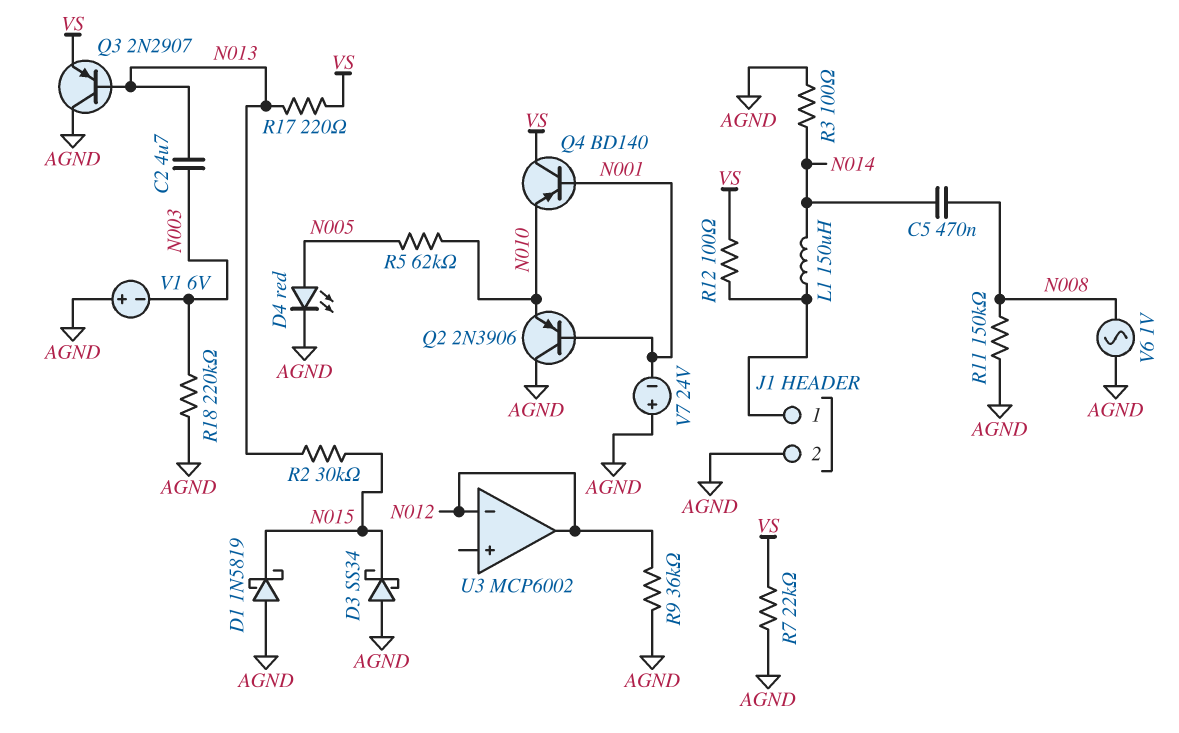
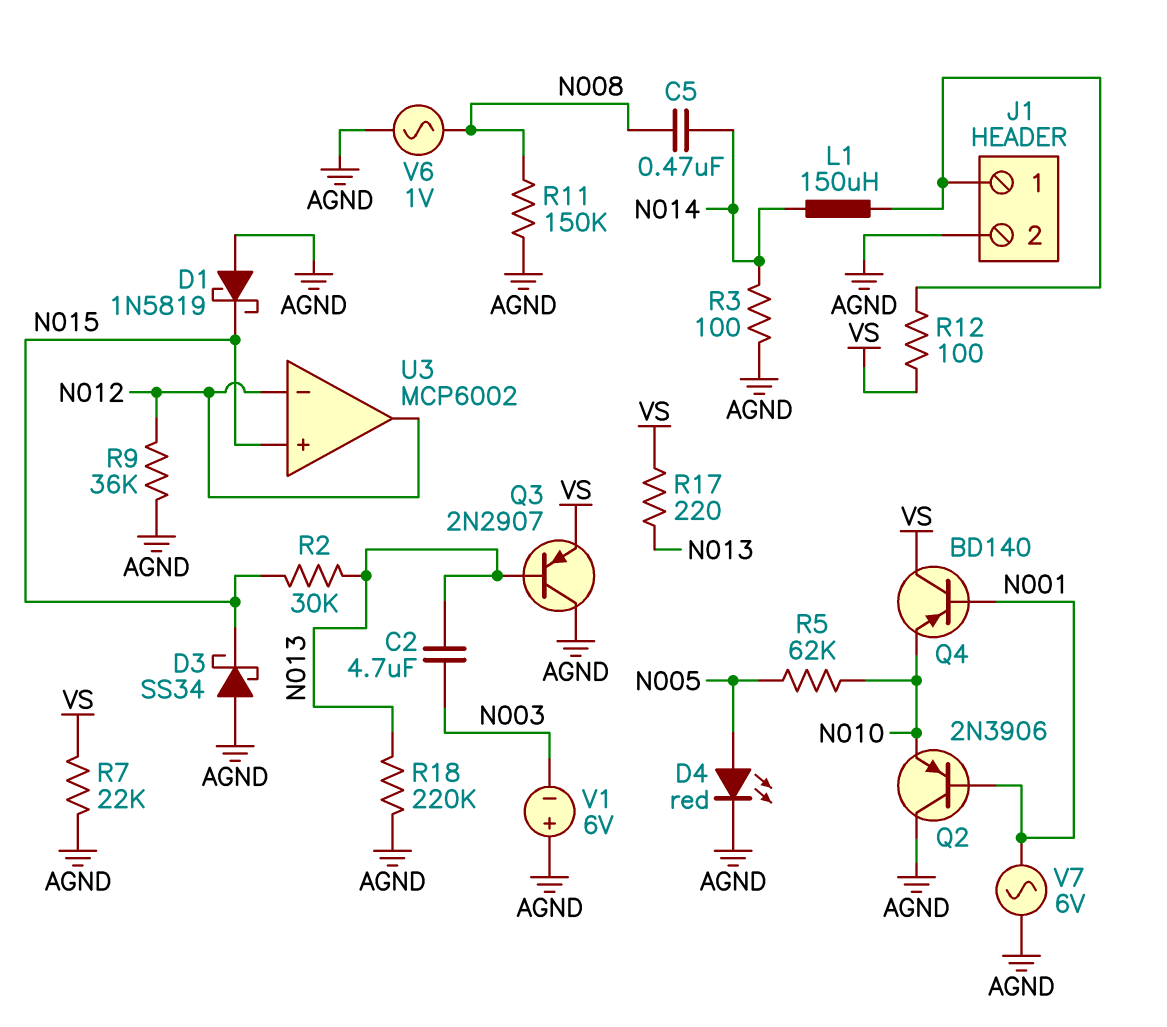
R18: 220k (AGND, N003) -> 220k (AGND, N013)
U3 pin in+: none -> N015
V7: 24V (plus AGND, minus N001) -> AC 6V (AGND, N001)

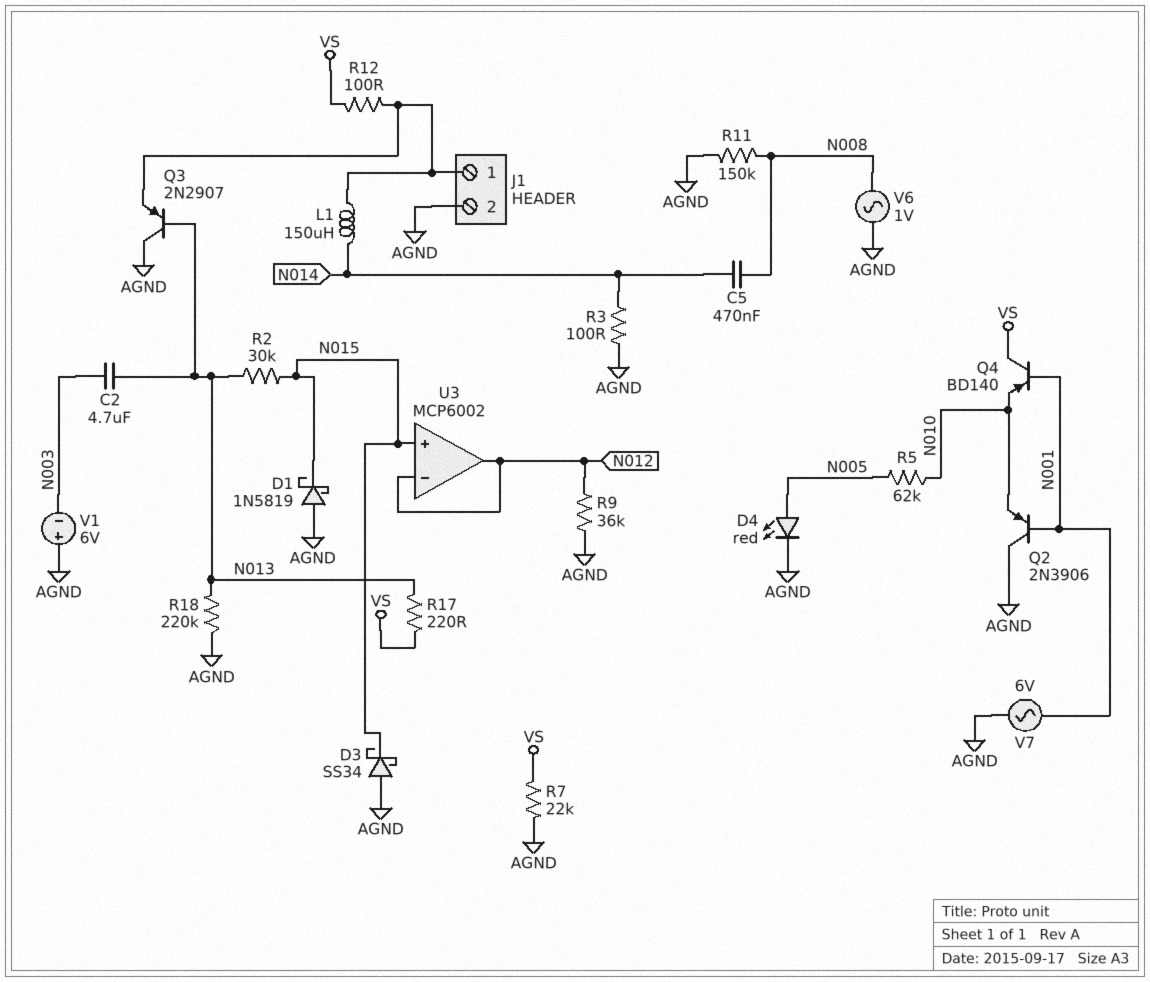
Q3: PNP 2N2907 (B N013, C AGND, E VS) -> PNP 2N2907 (B N013, C AGND, E J1/1)

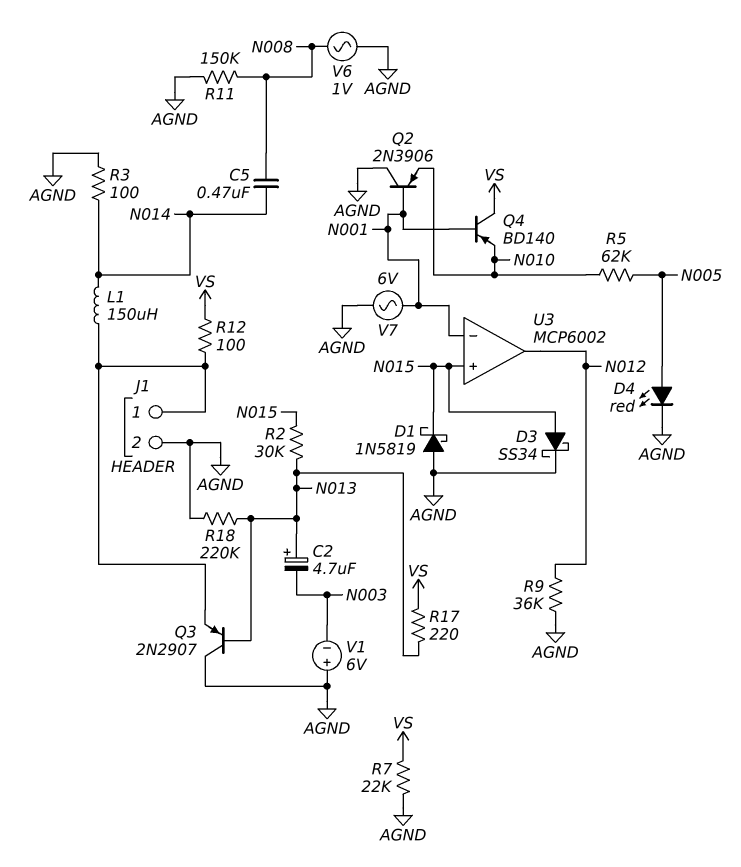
C2: 4.7uF (N003, N013) -> 4.7uF (plus N013, minus N003)
D3: schottky SS34 (A AGND, K N015) -> schottky SS34 (A N015, K AGND)
U3 pin in-: N012 -> N001

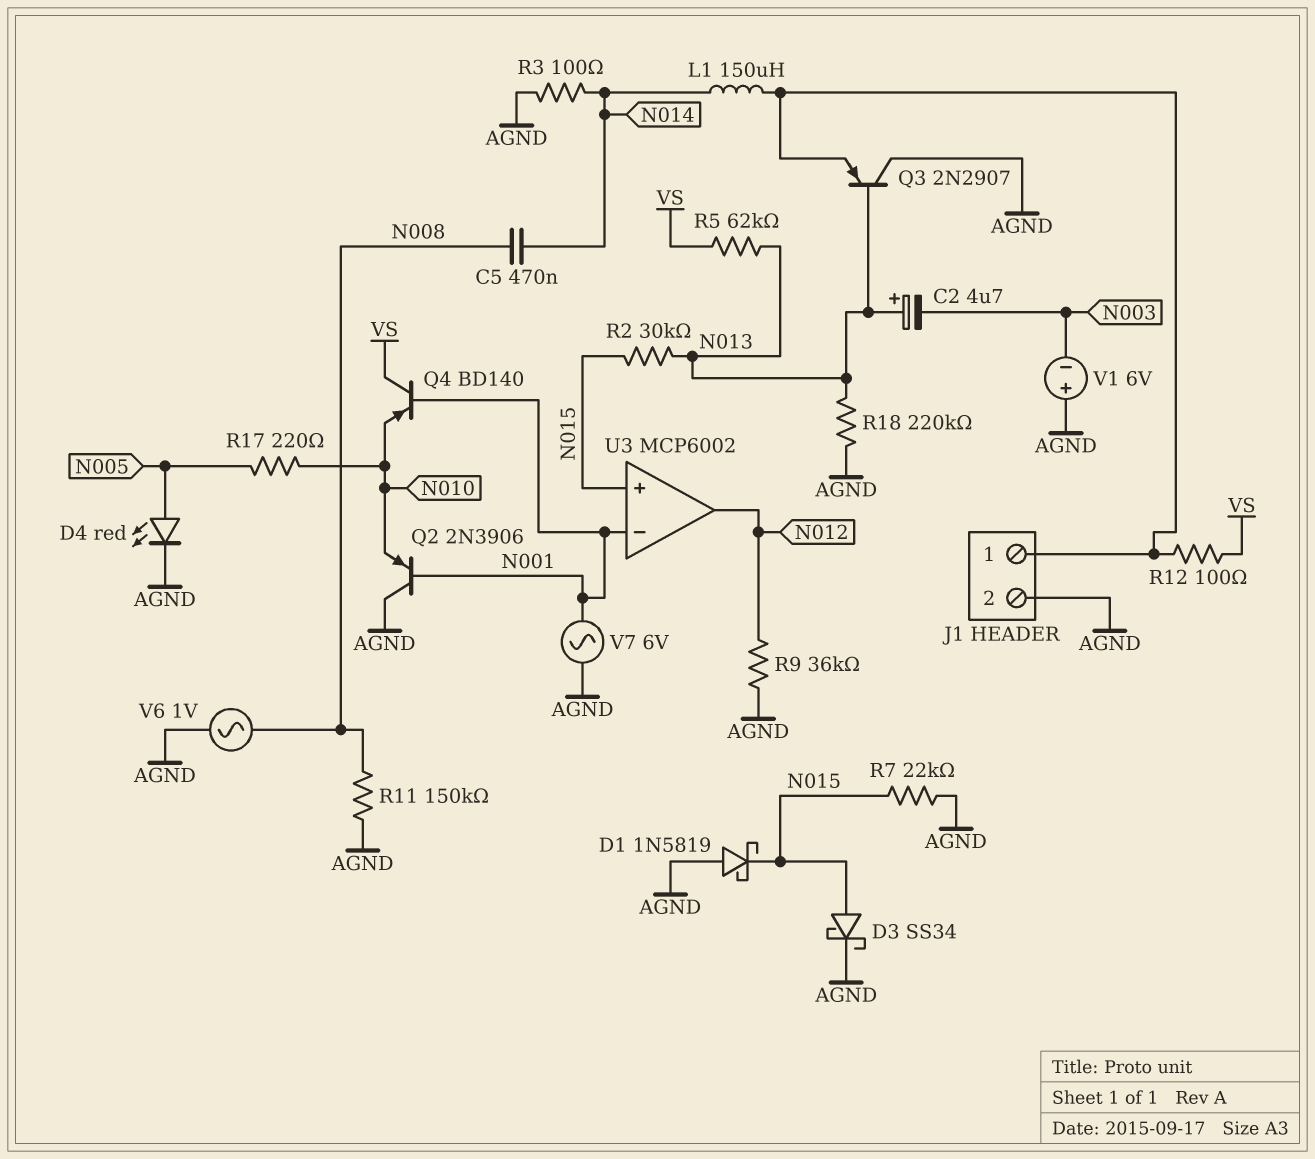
R5: 62k (N005, N010) -> 62k (N013, VS)
R7: 22k (AGND, VS) -> 22k (AGND, N015)
R17: 220 (N013, VS) -> 220 (N005, N010)

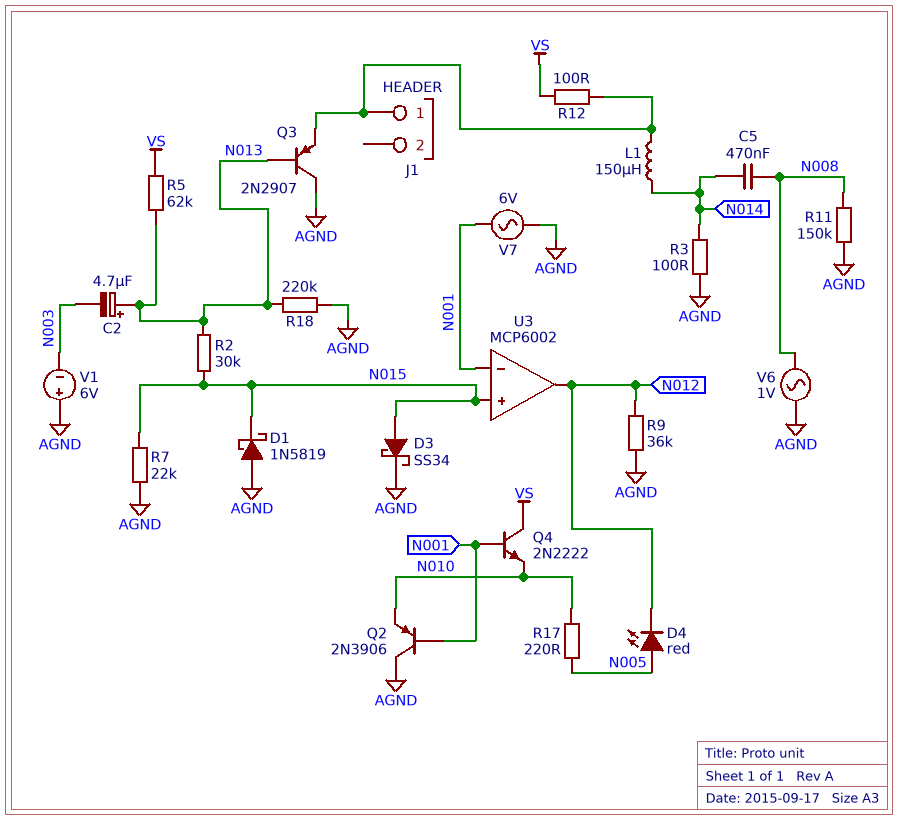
D4: LED red (A N005, K AGND) -> LED red (A N005, K N012)
J1 pin 2: AGND -> none
Q4: PNP BD140 (B N001, C VS, E N010) -> NPN 2N2222 (B N001, C VS, E N010)

